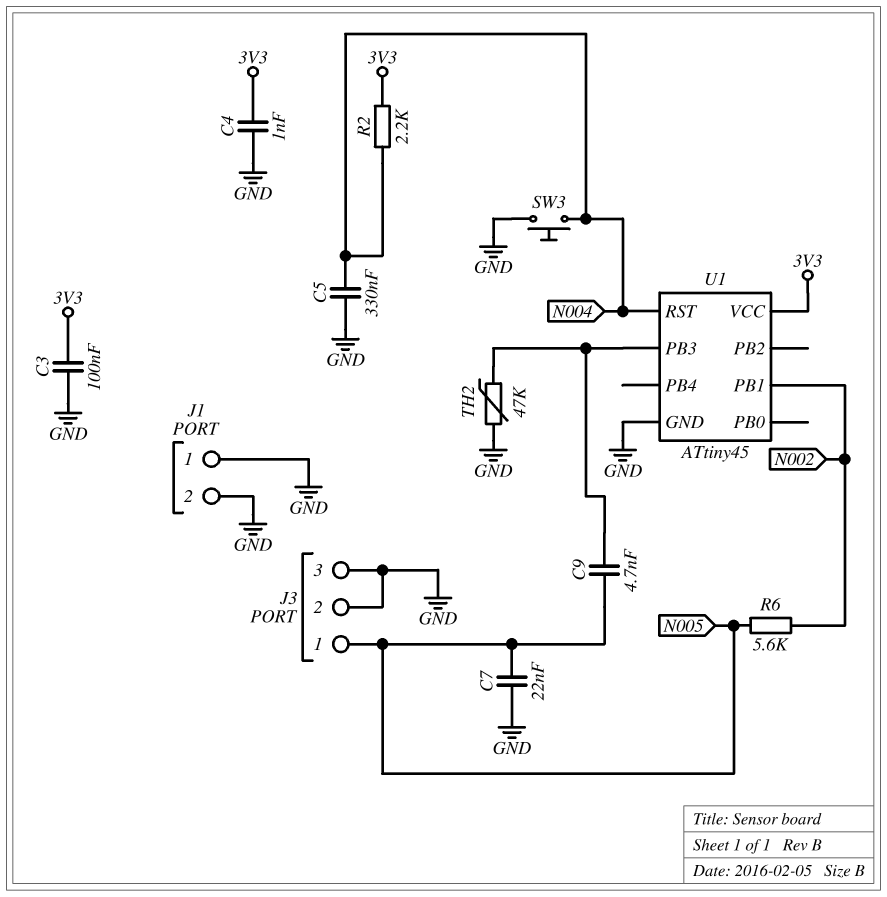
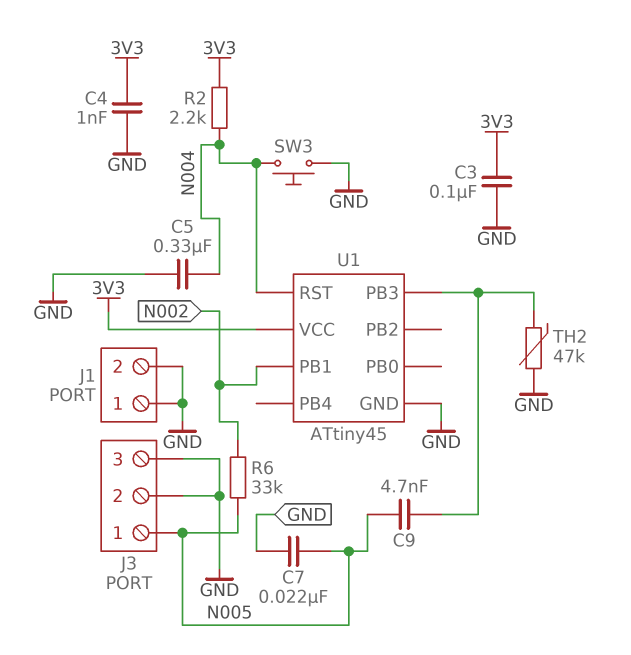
R6: 5.6k (N002, N005) -> 33k (N002, N005)

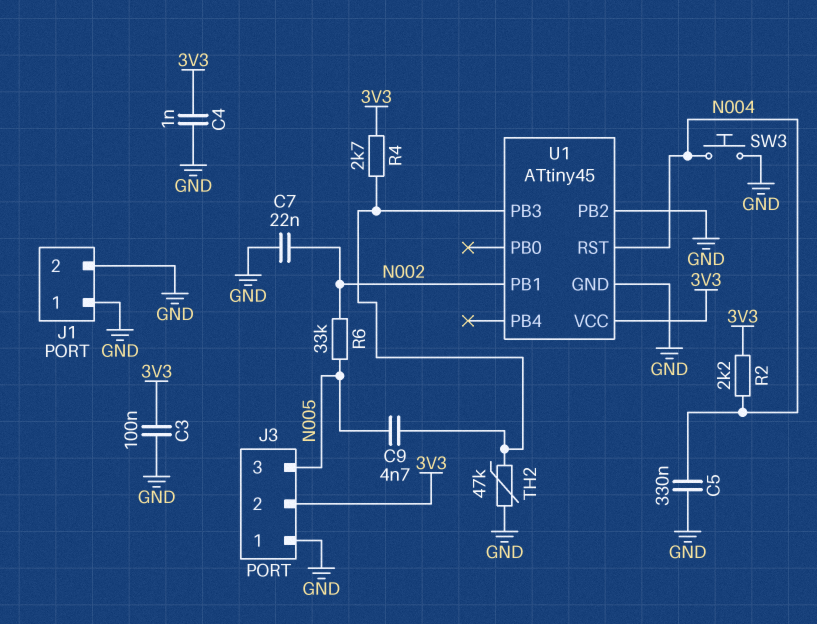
C7: 22nF (GND, N005) -> 22nF (GND, N002)
J3 pin 1: N005 -> GND
J3 pin 2: GND -> 3V3
J3 pin 3: GND -> N005
R4: none -> 2.7k (3V3, U1/PB3)
U1 pin PB2: none -> GND

